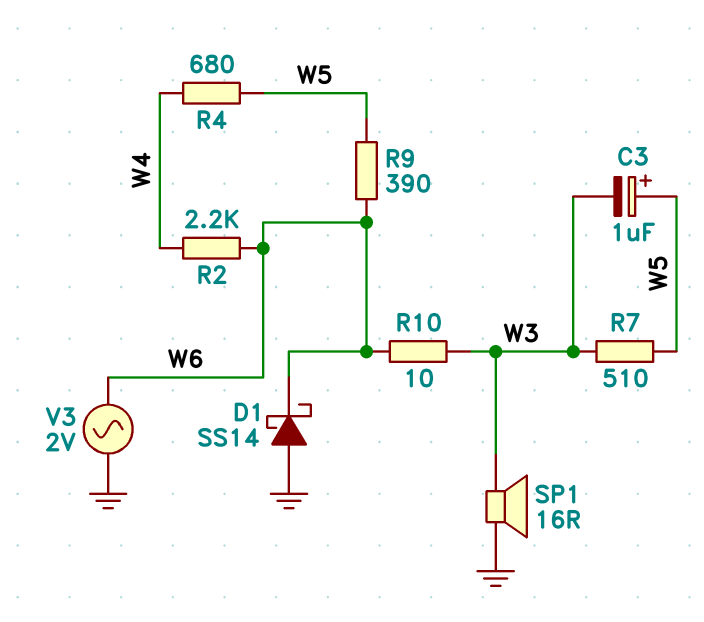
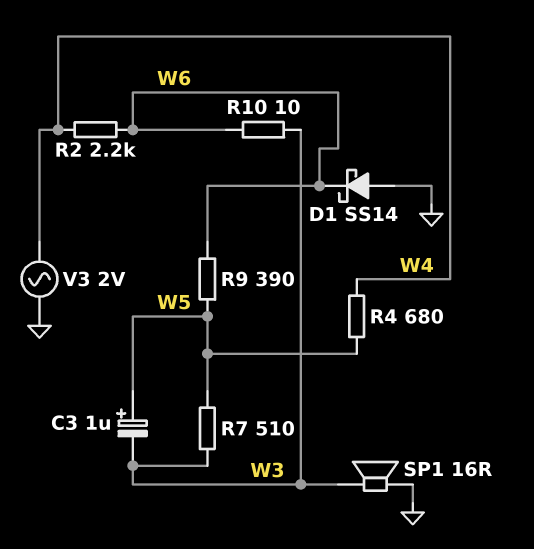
V3: AC 2V (GND, W6) -> AC 2V (GND, W4)

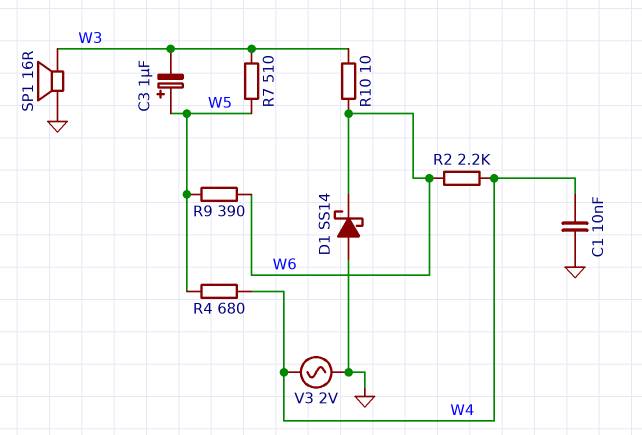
C1: none -> 10nF (GND, W4)

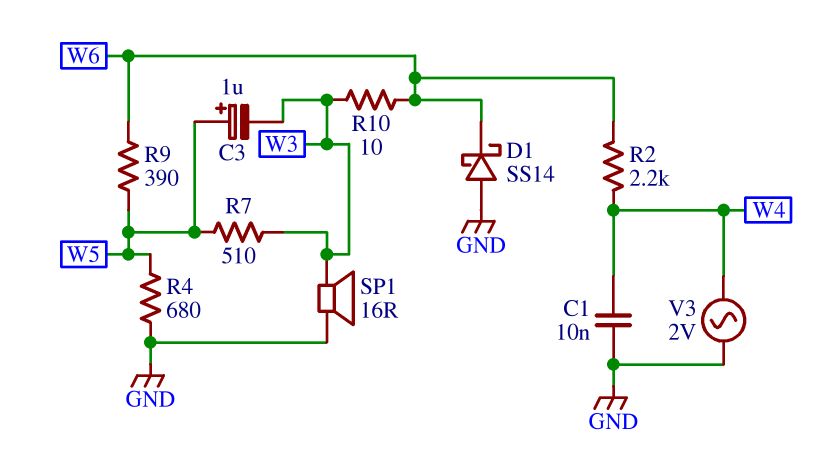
R4: 680 (W4, W5) -> 680 (GND, W5)

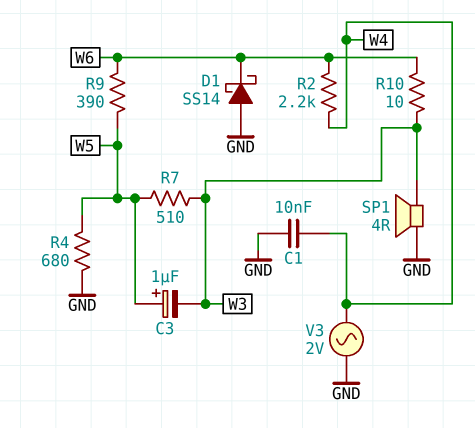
SP1: speaker 16R (GND, W3) -> speaker 4R (GND, W3)

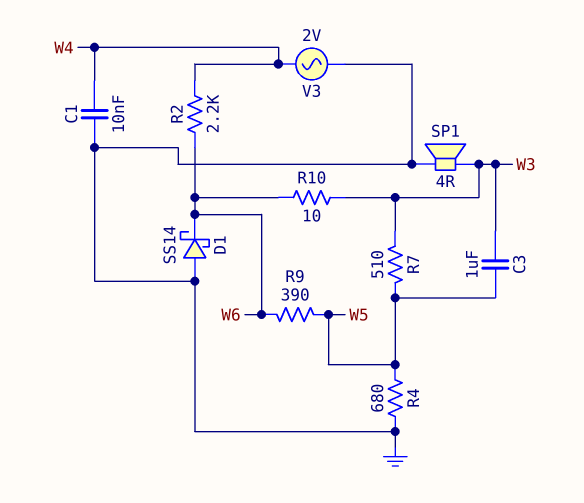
C3: 1uF (plus W5, minus W3) -> 1uF (W3, W5)

